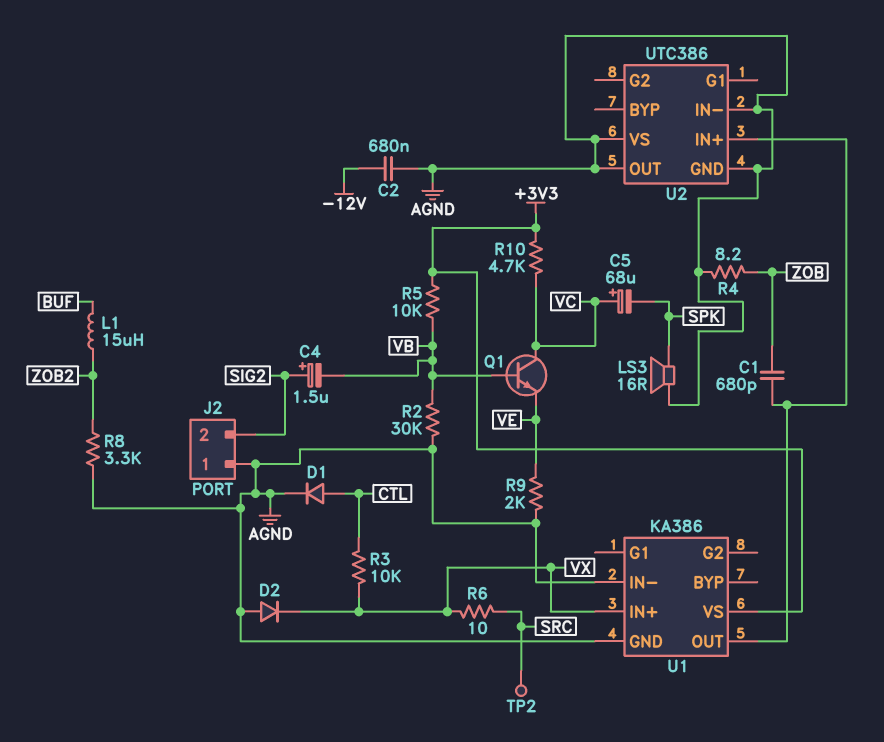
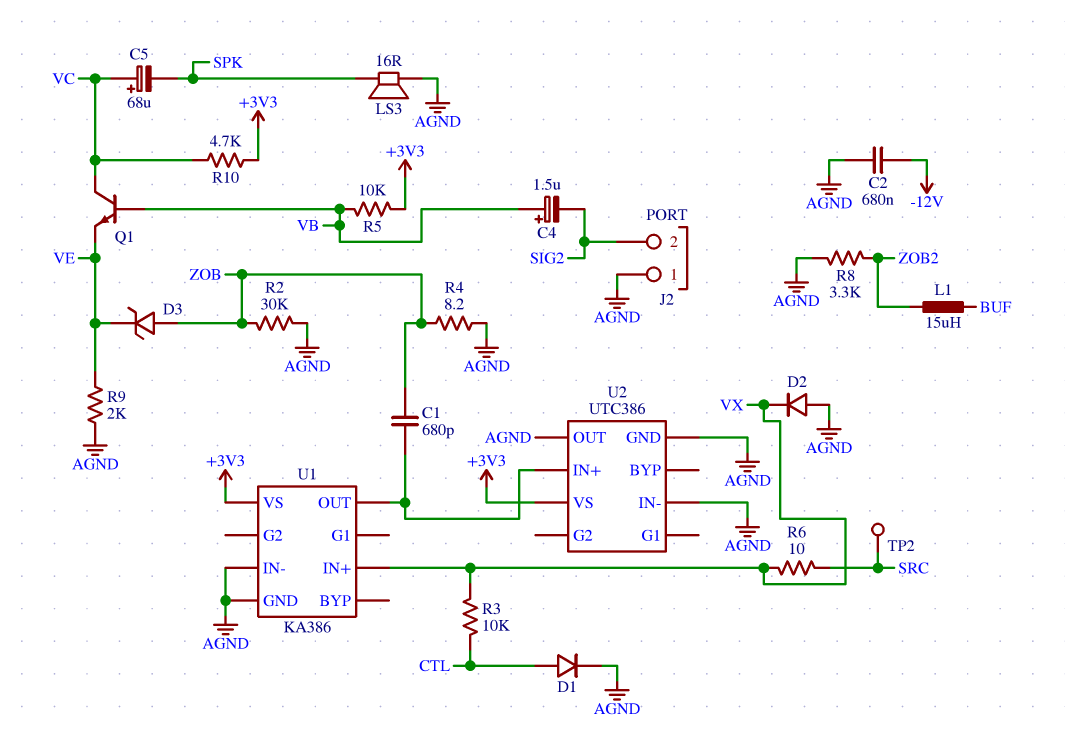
C4: 1.5uF (plus SIG2, minus VB) -> 1.5uF (plus VB, minus SIG2)
D3: none -> zener (A ZOB, K VE)
R2: 30k (AGND, VB) -> 30k (AGND, ZOB)
U2 pin VS: AGND -> +3V3

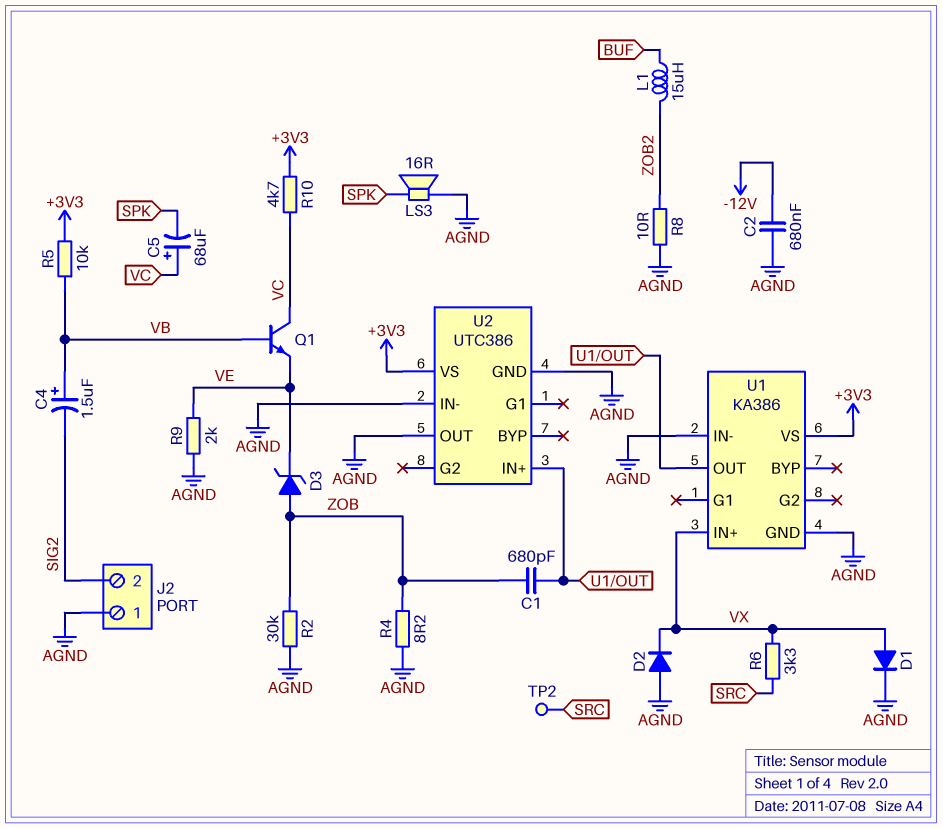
D1: diode (A CTL, K AGND) -> diode (A VX, K AGND)
R3: 10k (CTL, VX) -> none
R6: 10 (SRC, VX) -> 3.3k (SRC, VX)
R8: 3.3k (AGND, ZOB2) -> 10 (AGND, ZOB2)

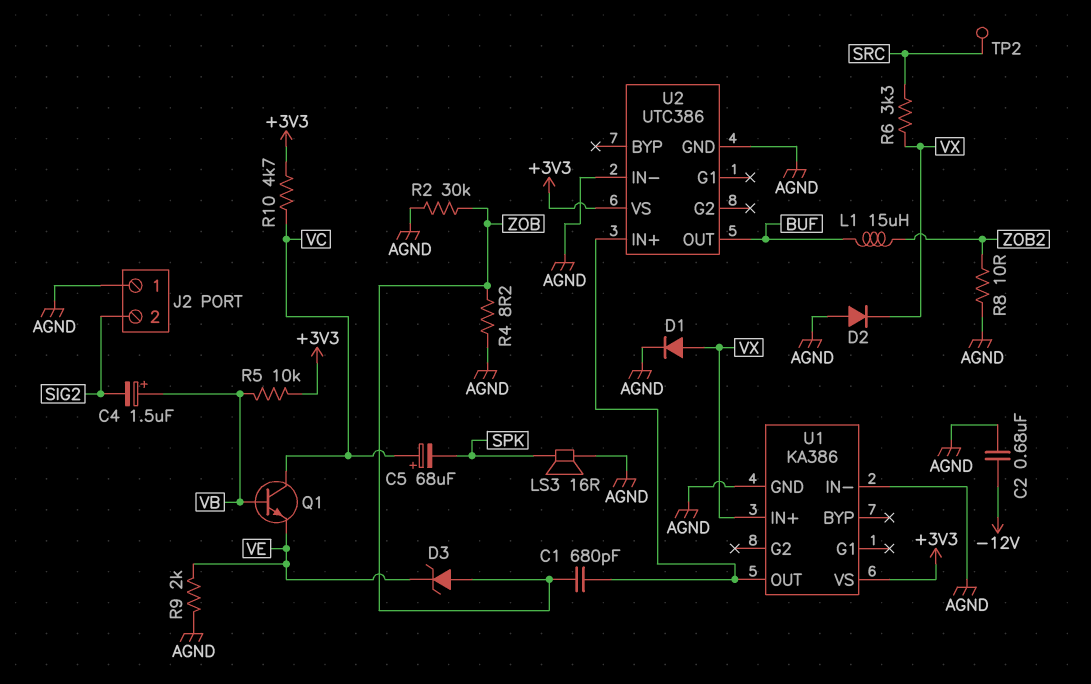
U2 pin OUT: AGND -> BUF

